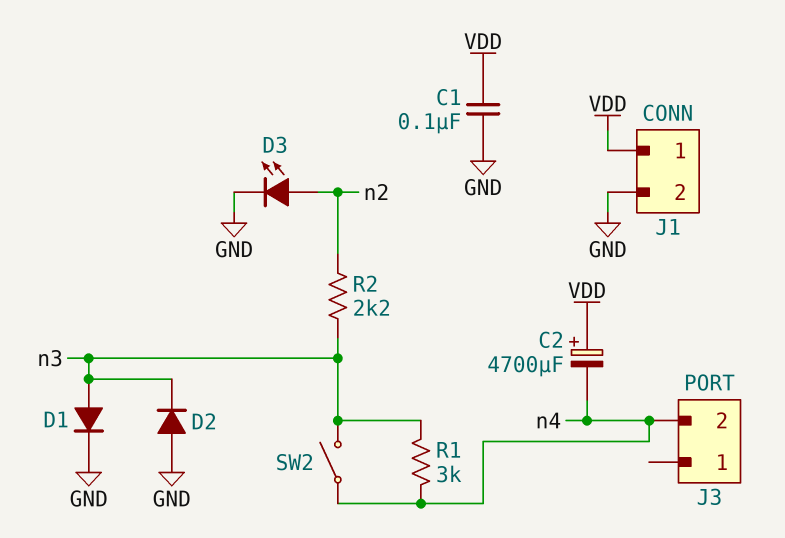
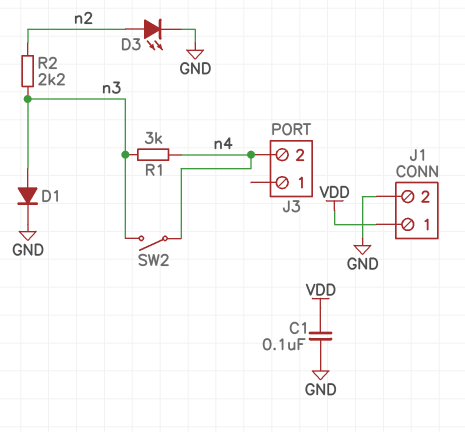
C2: 4700uF (plus VDD, minus n4) -> none
D2: diode (A GND, K n3) -> none

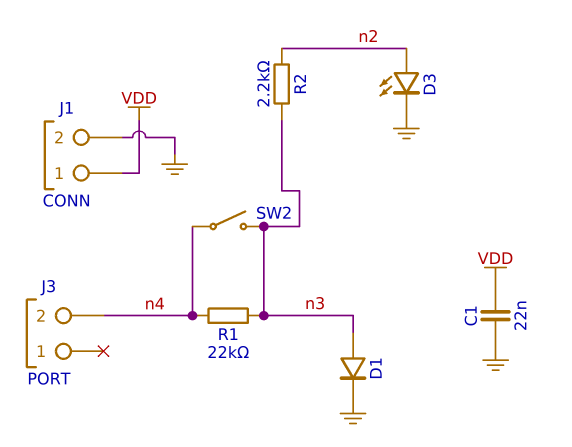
C1: 100nF (GND, VDD) -> 22nF (GND, VDD)
R1: 3k (n3, n4) -> 22k (n3, n4)

